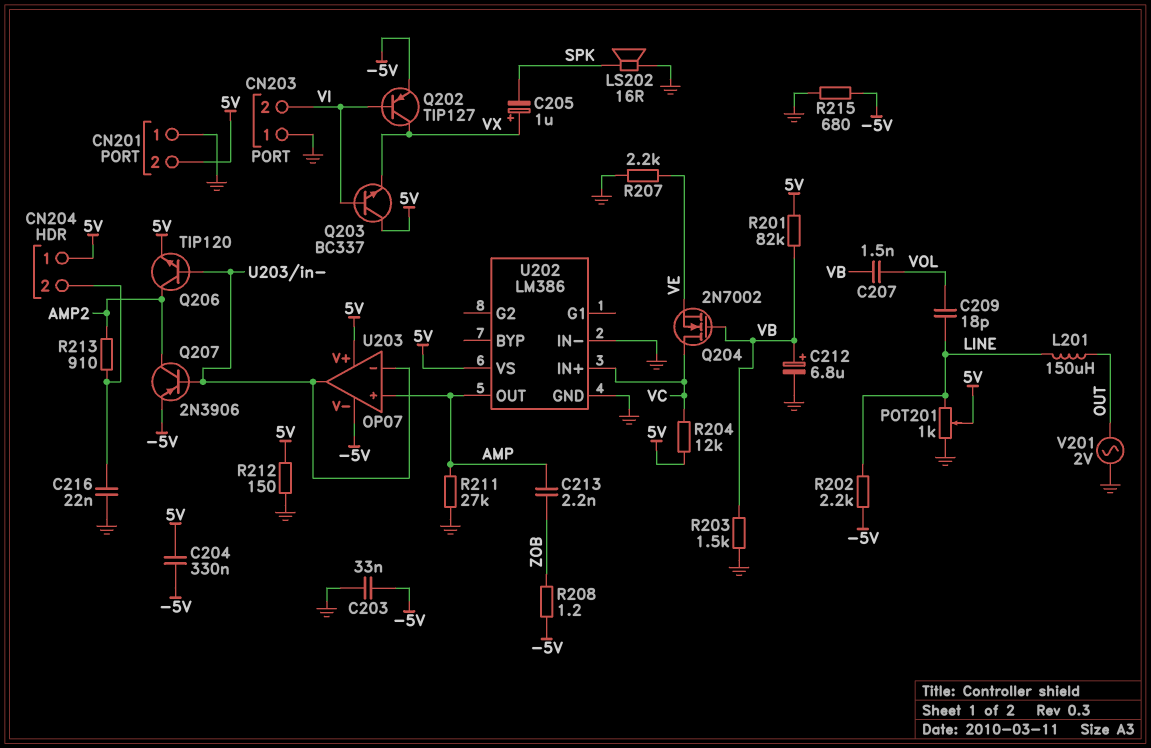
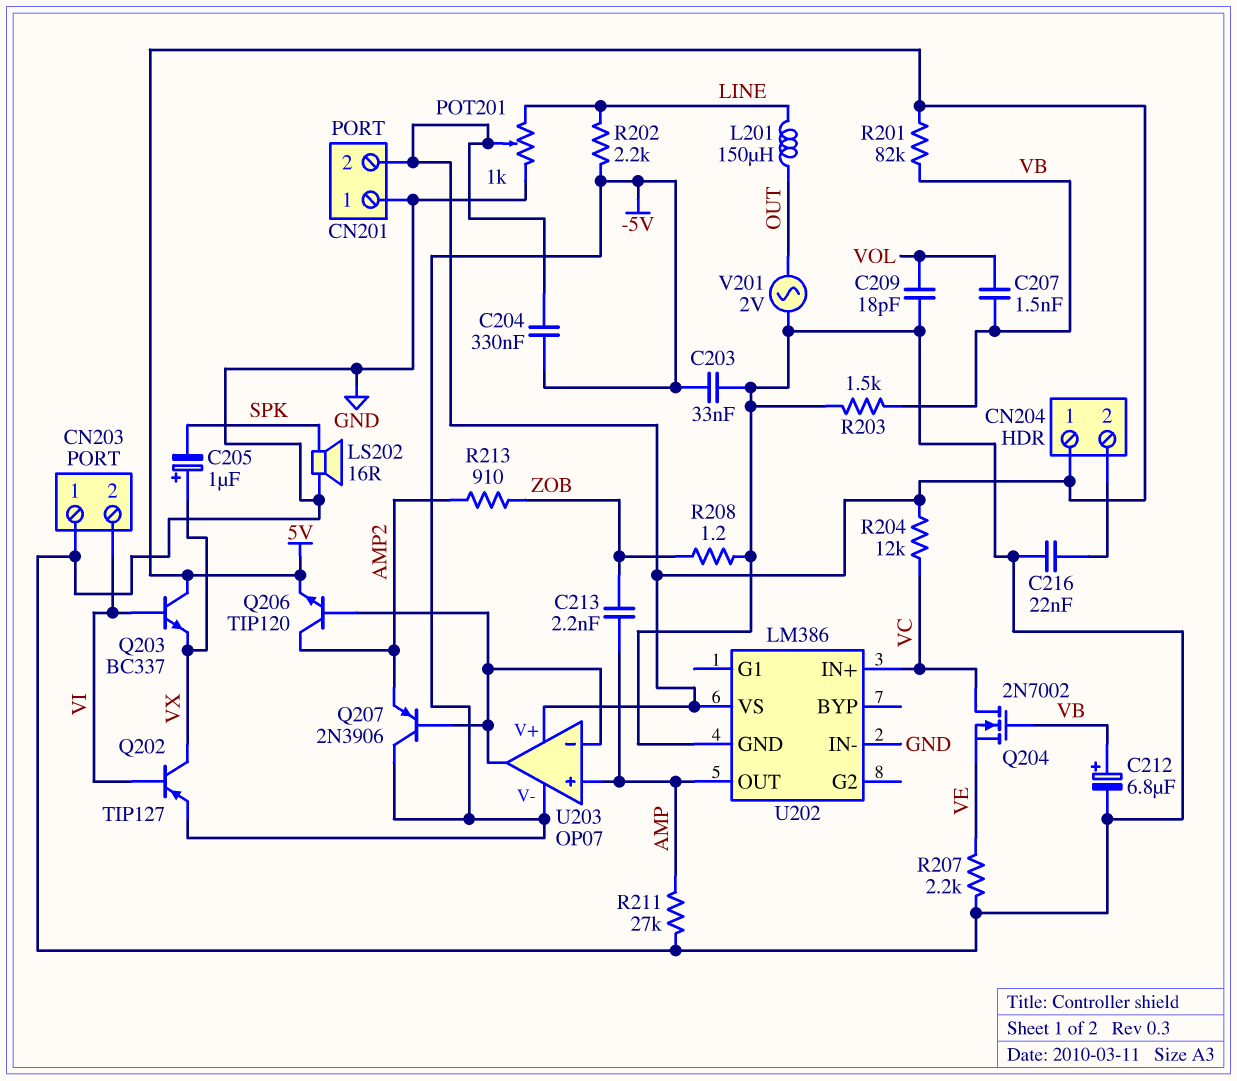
C209: 18pF (LINE, VOL) -> 18pF (GND, VOL)
Q207: PNP 2N3906 (B U203/in-, C AMP2, E -5V) -> PNP 2N3906 (B U203/in-, C -5V, E AMP2)
R208: 1.2 (-5V, ZOB) -> 1.2 (GND, ZOB)
R212: 150 (5V, GND) -> none
R213: 910 (AMP2, CN204/2) -> 910 (AMP2, ZOB)
R215: 680 (-5V, GND) -> none

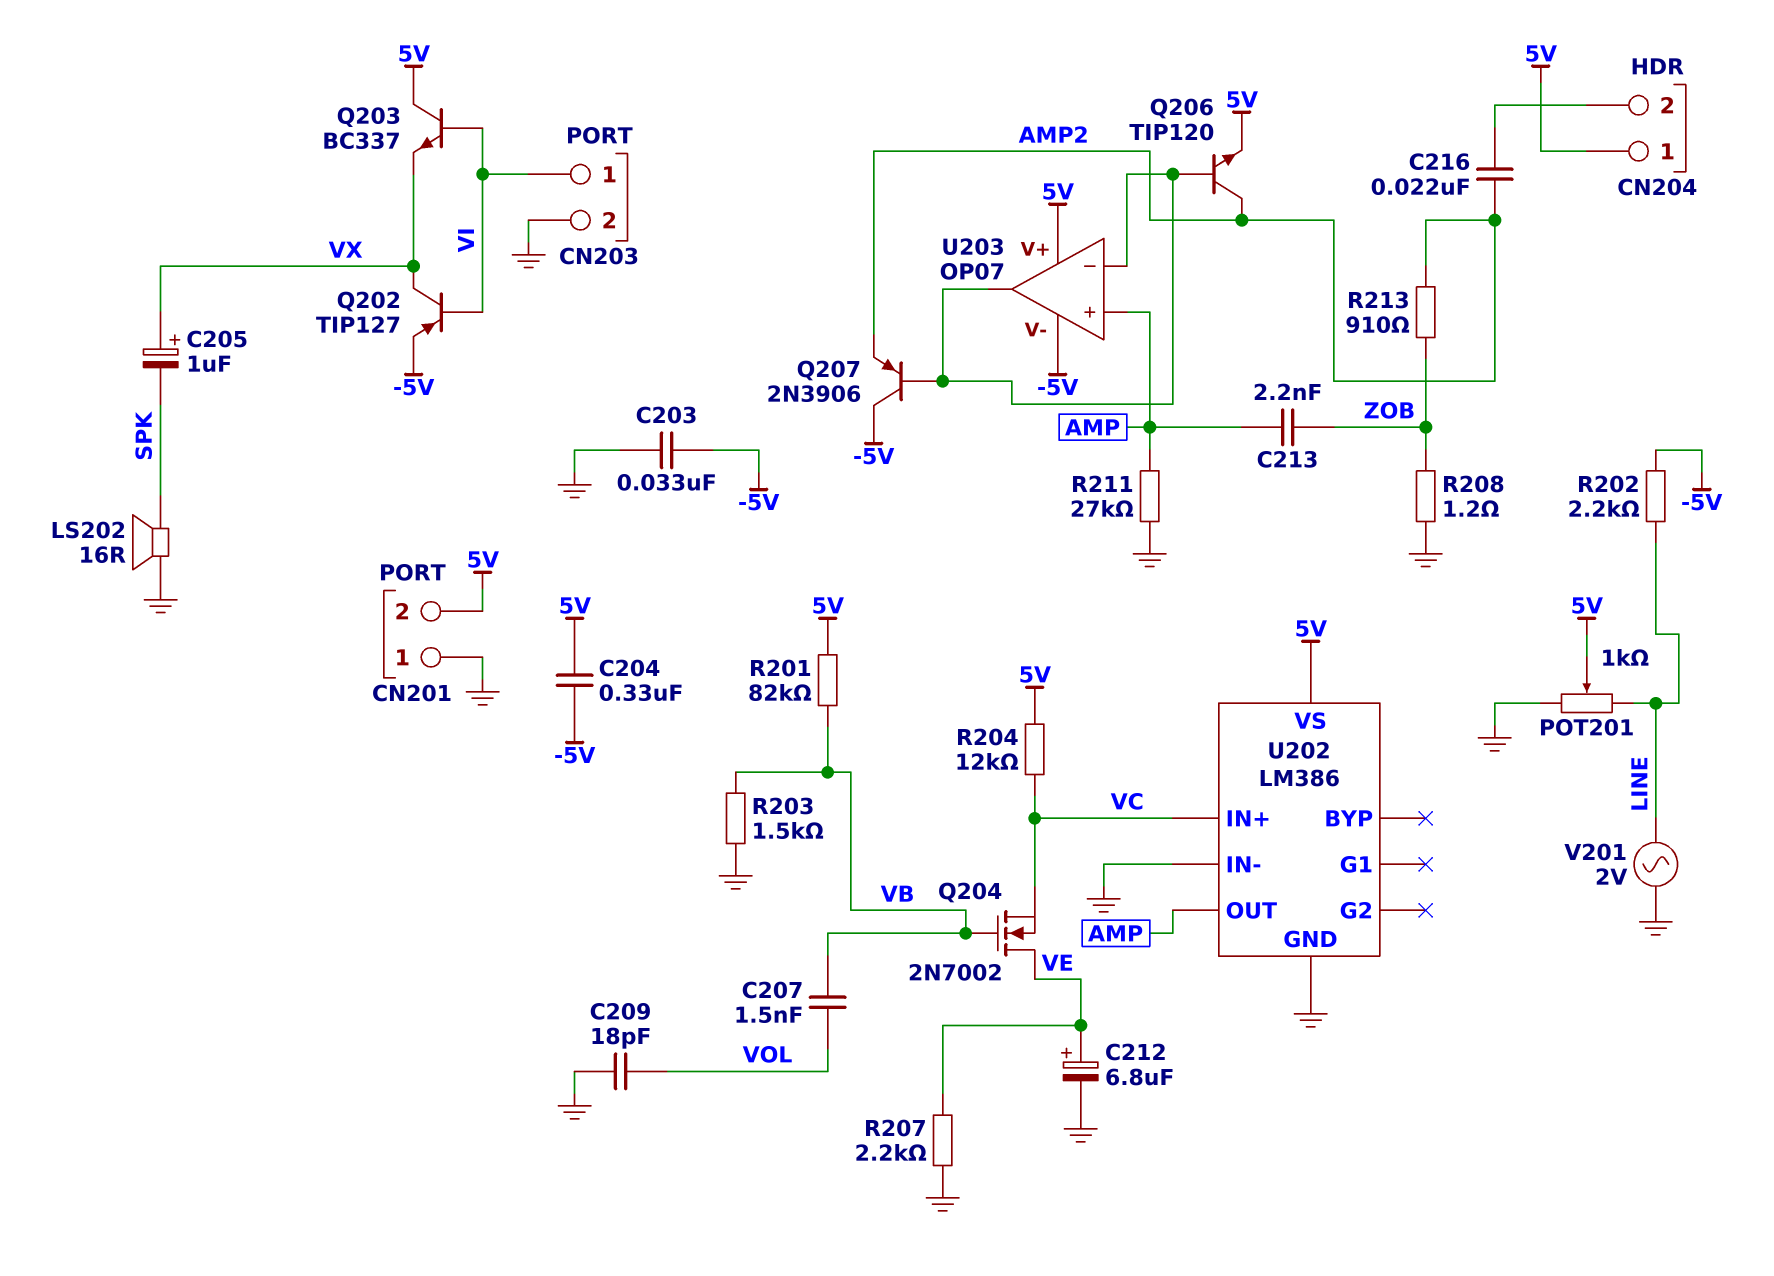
C212: 6.8uF (plus VB, minus GND) -> 6.8uF (plus VE, minus GND)
C216: 22nF (CN204/2, GND) -> 22nF (AMP2, CN204/2)
CN203 pin 1: GND -> VI
CN203 pin 2: VI -> GND
L201: 150uH (LINE, OUT) -> none
Q204: NMOS 2N7002 (G VB, D VC, S VE) -> NMOS 2N7002 (G VB, D VE, S VC)
V201: AC 2V (GND, OUT) -> AC 2V (GND, LINE)

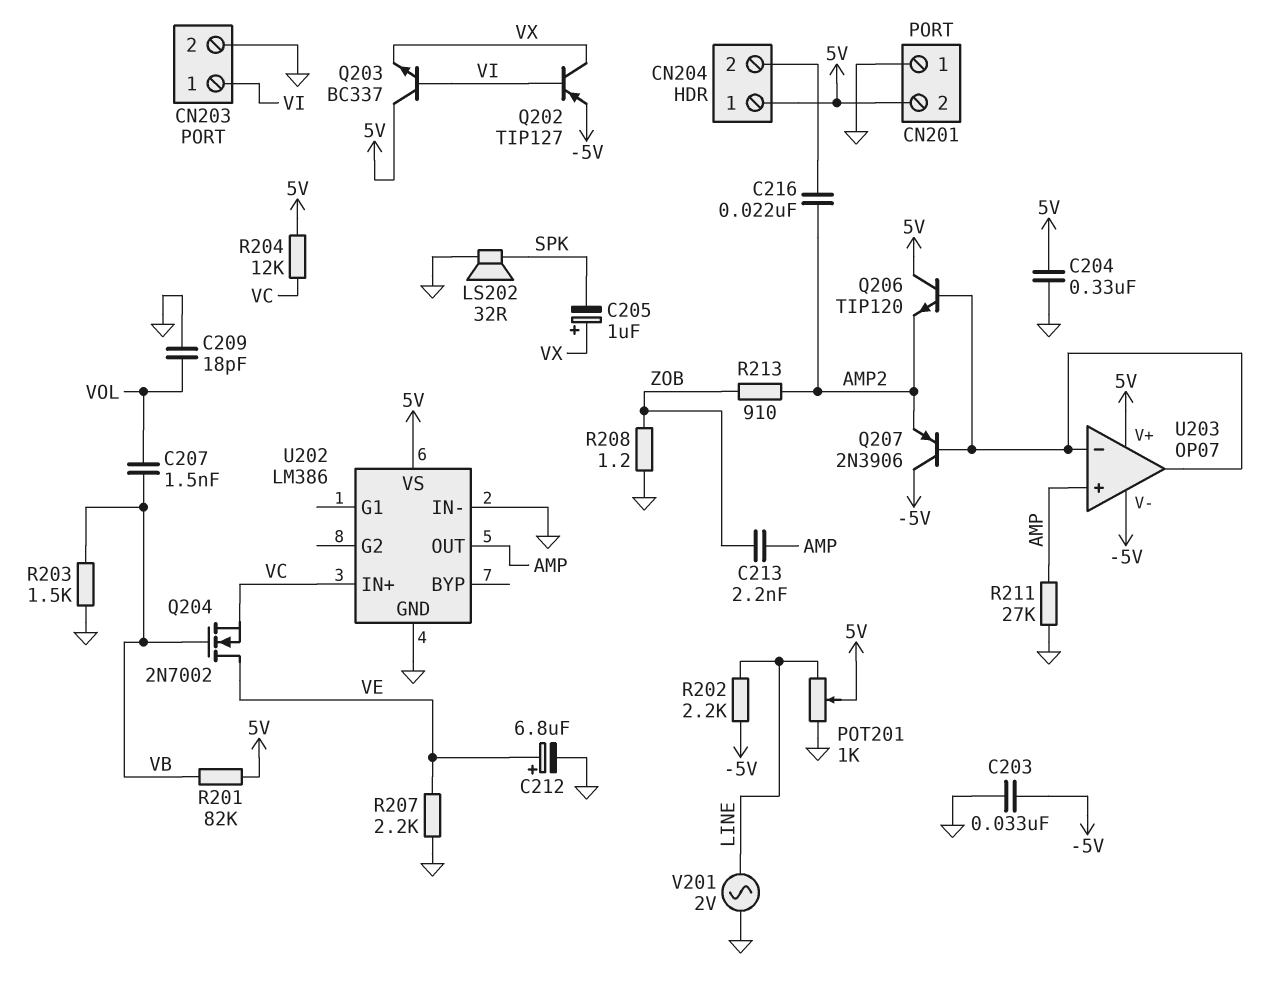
C204: 330nF (-5V, 5V) -> 330nF (5V, GND)
LS202: speaker 16R (GND, SPK) -> speaker 32R (GND, SPK)
Q206: NPN TIP120 (B U203/in-, C AMP2, E 5V) -> NPN TIP120 (B U203/in-, C 5V, E AMP2)

